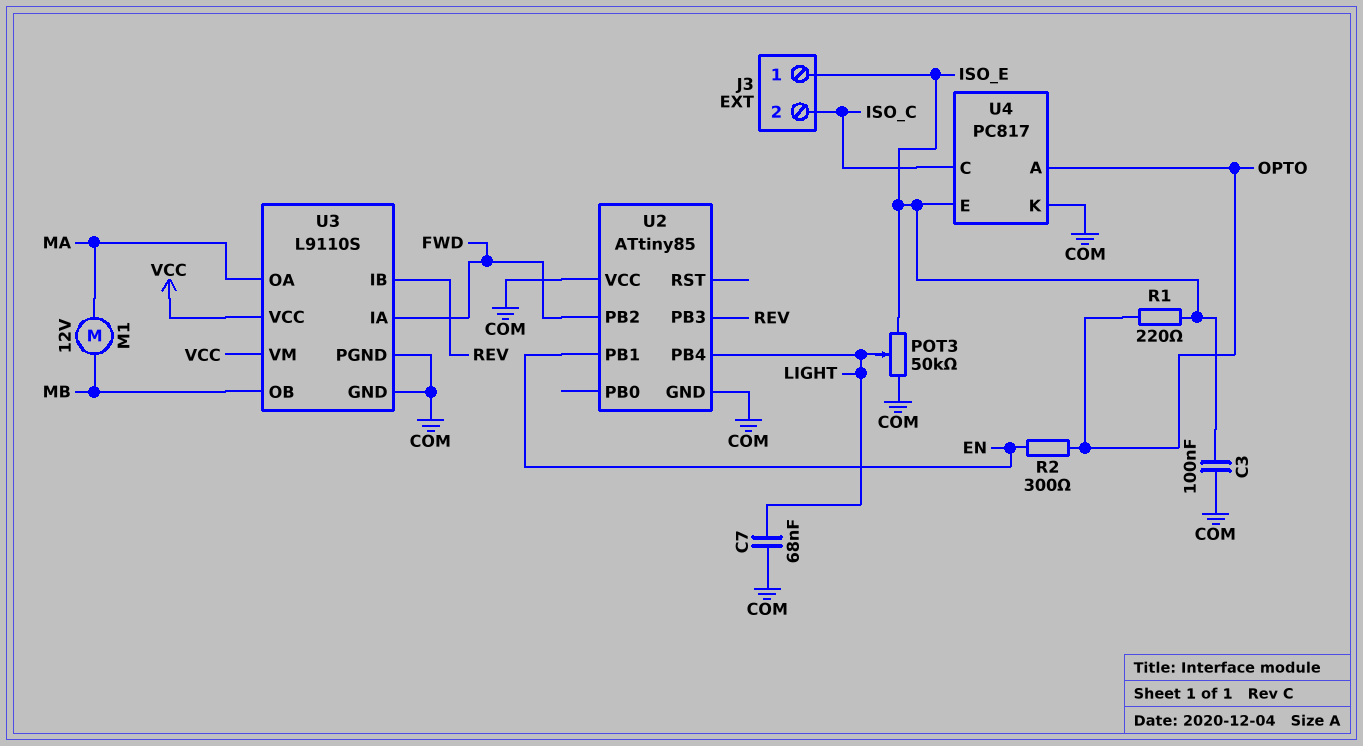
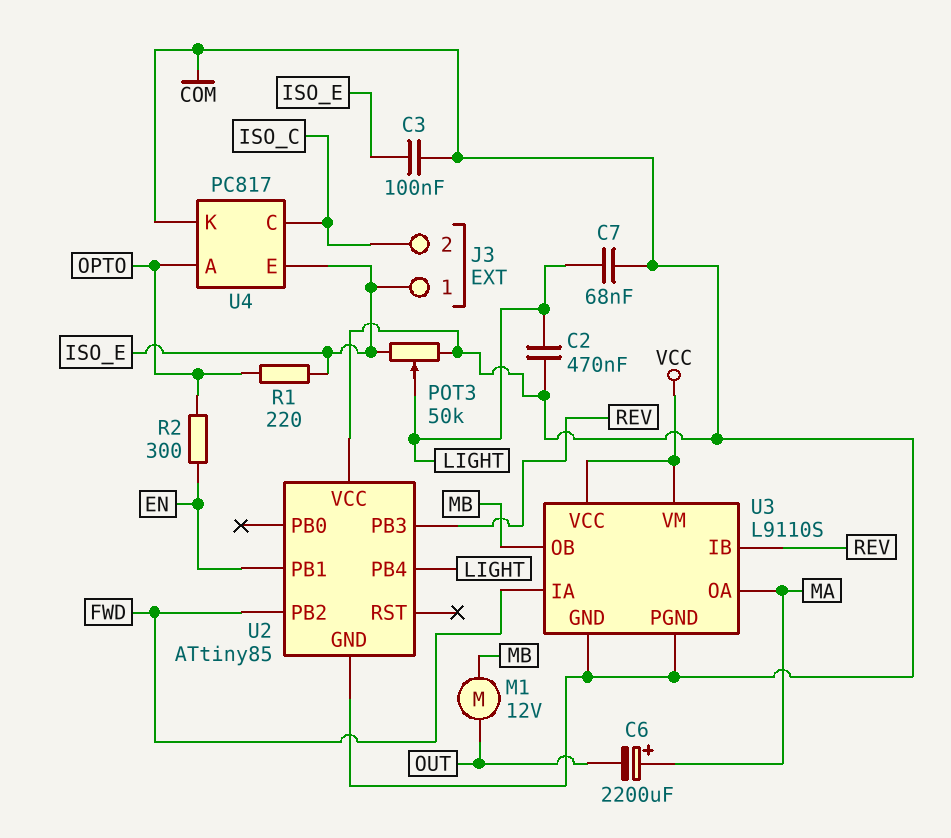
C2: none -> 470nF (COM, LIGHT)
C6: none -> 2200uF (plus MA, minus OUT)
M1: motor 12V (MA, MB) -> motor 12V (MB, OUT)

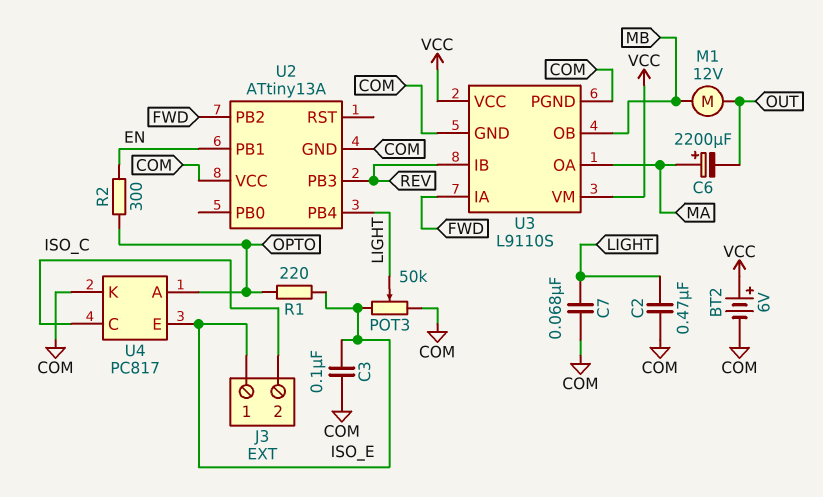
BT2: none -> 6V (plus VCC, minus COM)
U2: ATtiny85 -> ATtiny13A

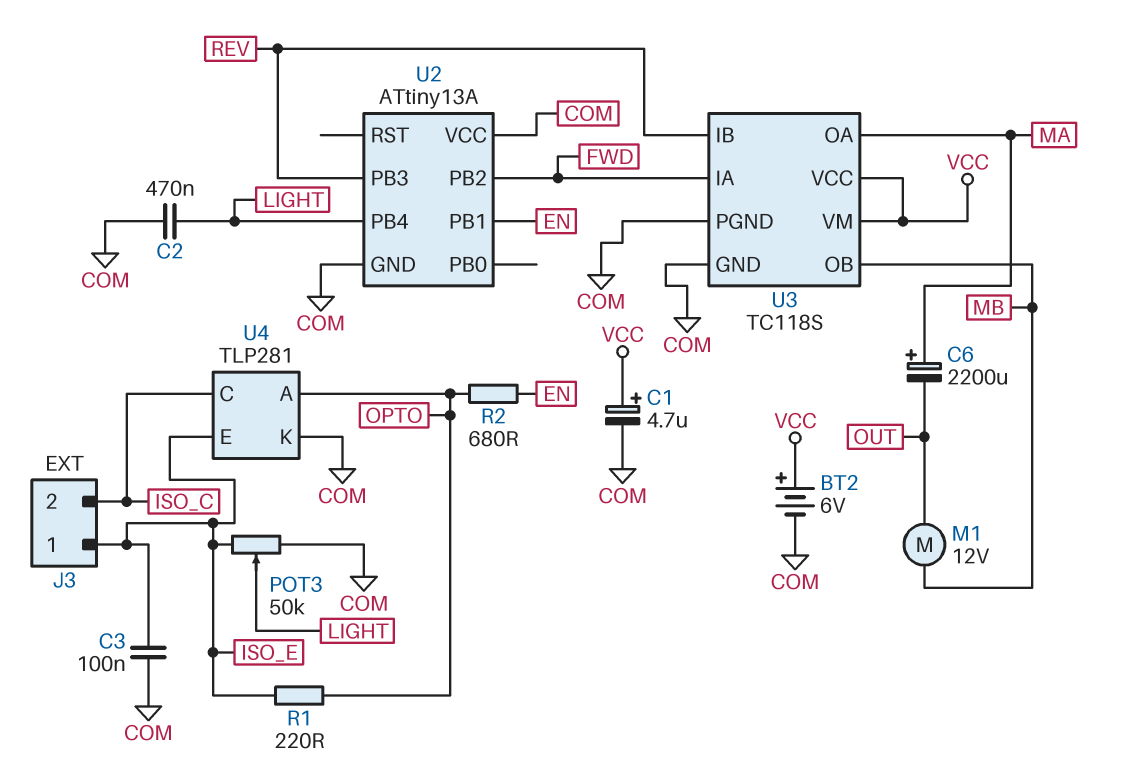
C1: none -> 4.7uF (plus VCC, minus COM)
C7: 68nF (COM, LIGHT) -> none
R2: 300 (EN, OPTO) -> 680 (EN, OPTO)
U3: L9110S -> TC118S
U4: PC817 -> TLP281

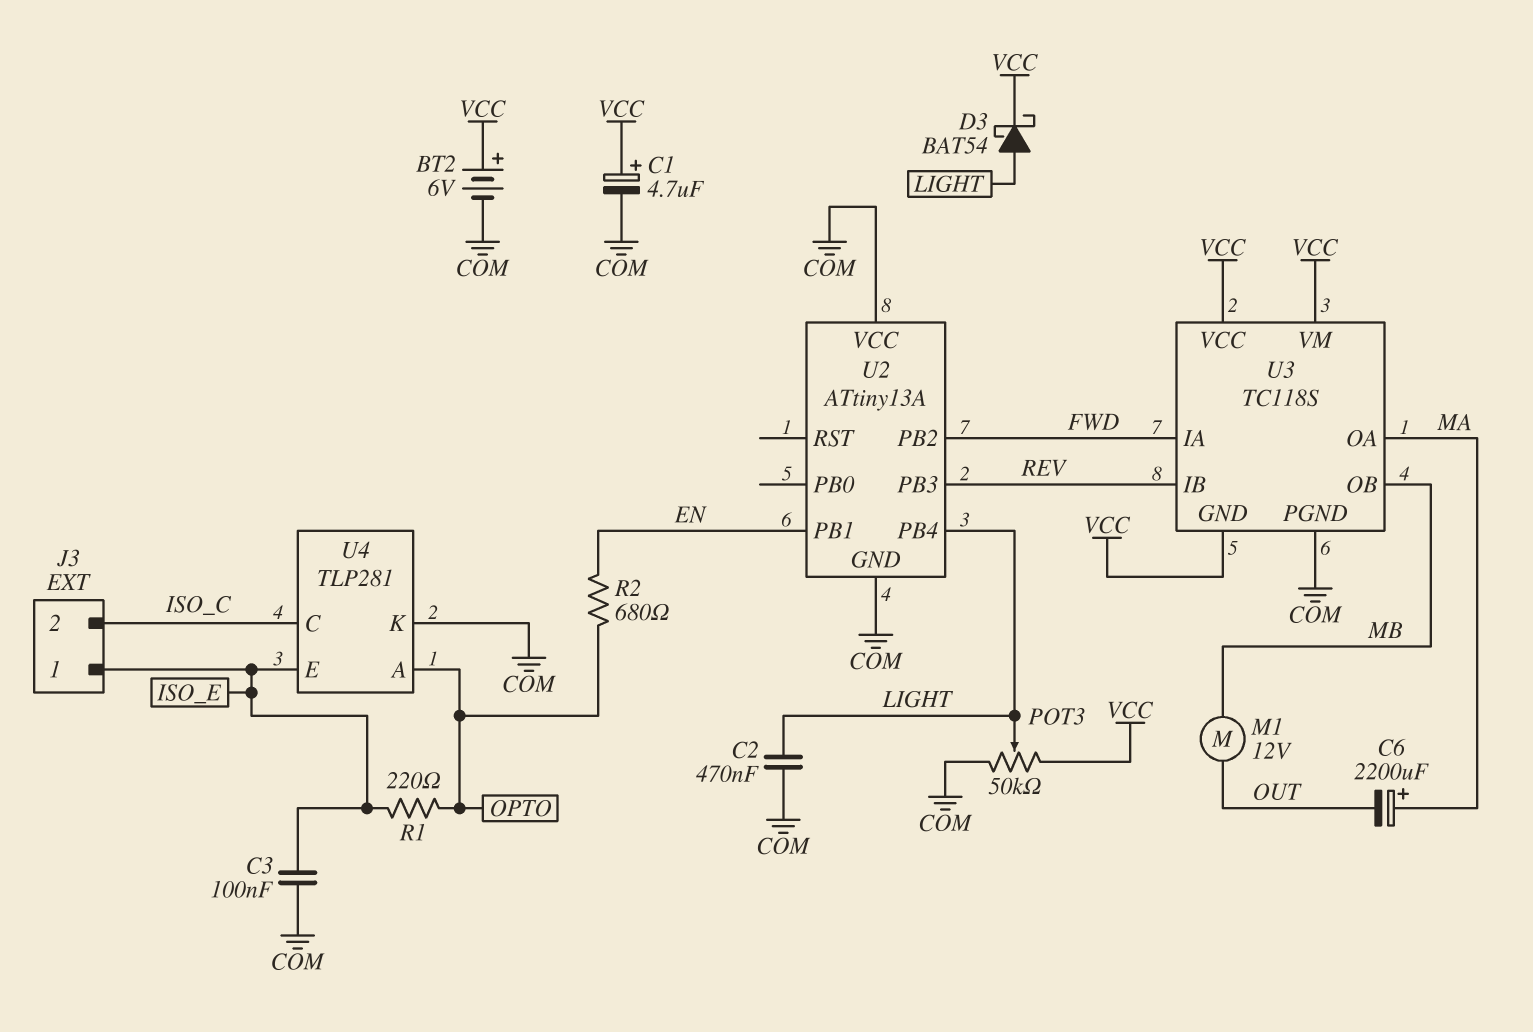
D3: none -> schottky BAT54 (A LIGHT, K VCC)
POT3: 50k (COM, ISO_E, wiper LIGHT) -> 50k (COM, VCC, wiper LIGHT)
U3 pin GND: COM -> VCC

